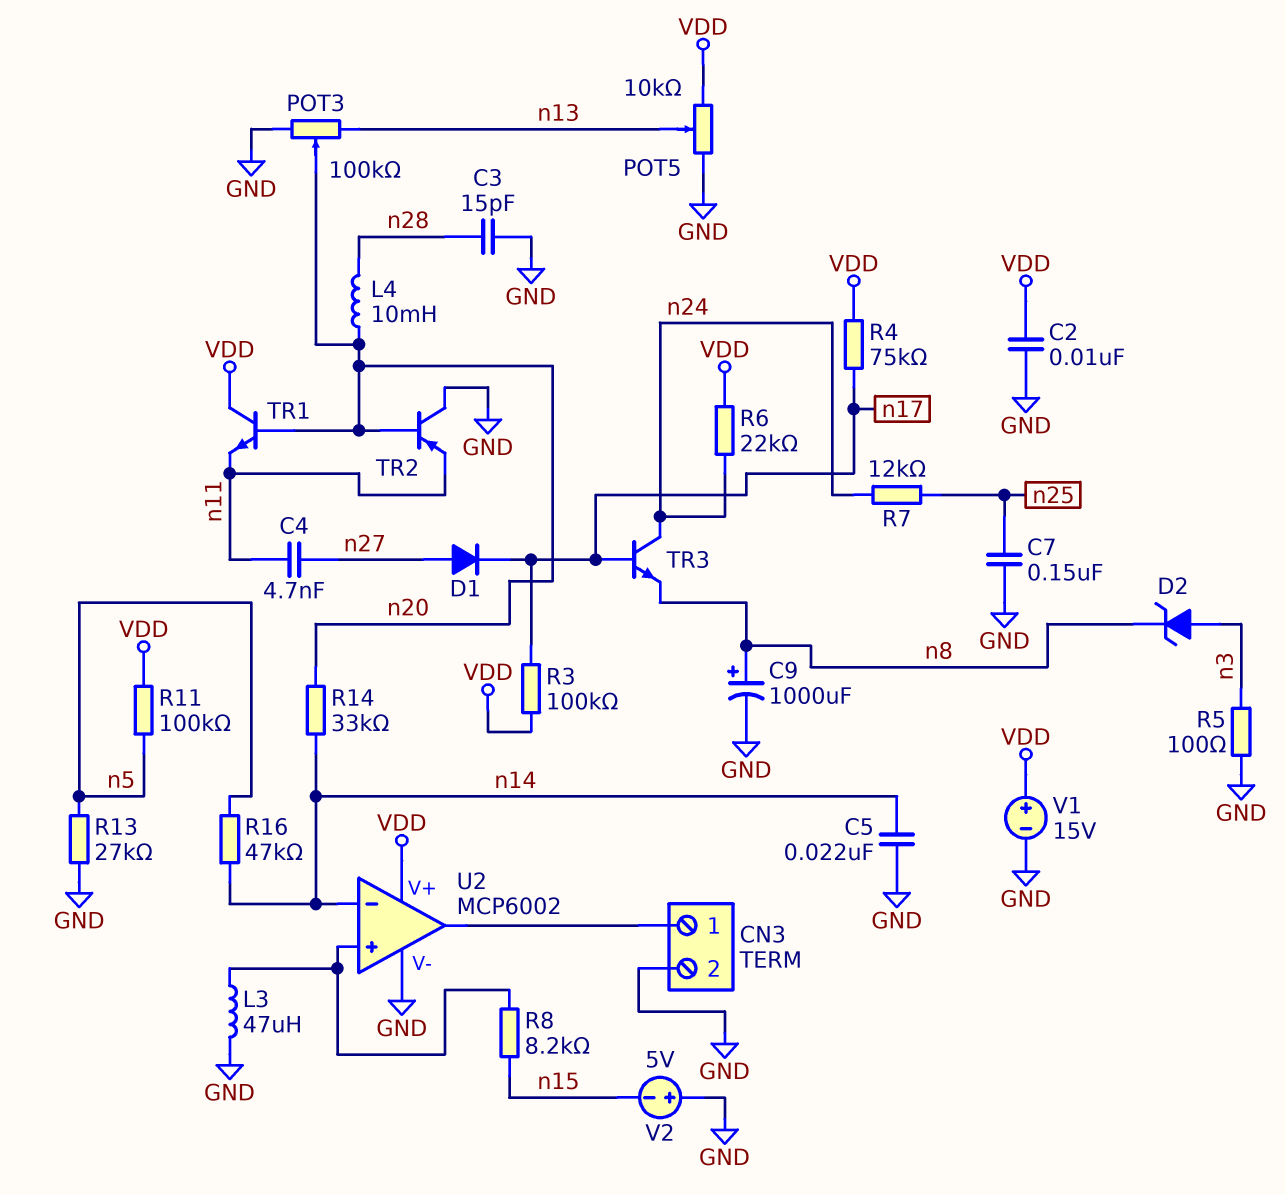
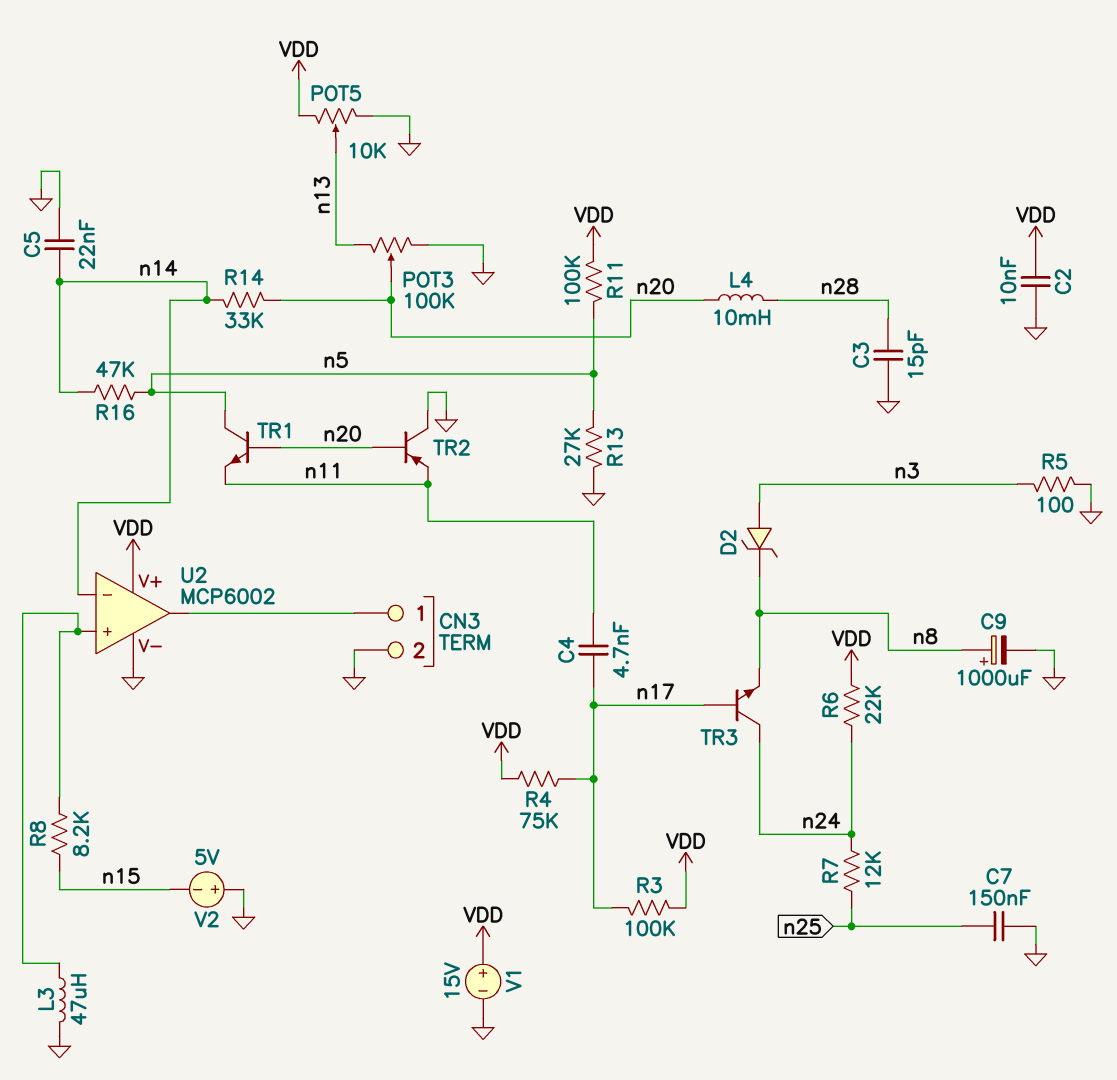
C4: 4.7nF (n11, n27) -> 4.7nF (n11, n17)
D1: diode (A n27, K n17) -> none
TR1: NPN (B n20, C VDD, E n11) -> NPN (B n20, C n5, E n11)

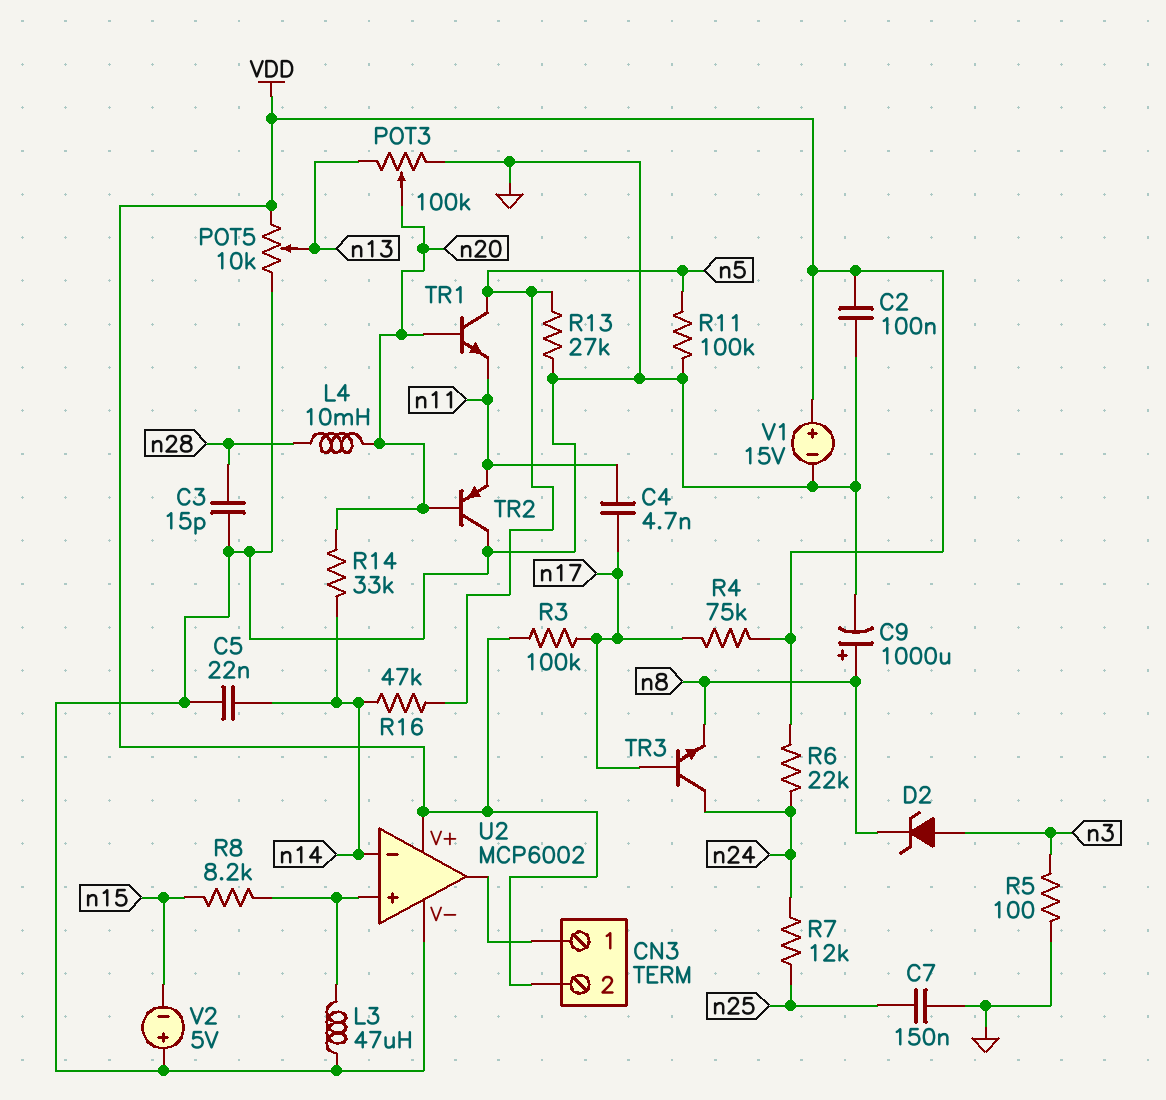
C2: 10nF (GND, VDD) -> 100nF (GND, VDD)
CN3 pin 2: GND -> VDD
R11: 100k (VDD, n5) -> 100k (GND, n5)

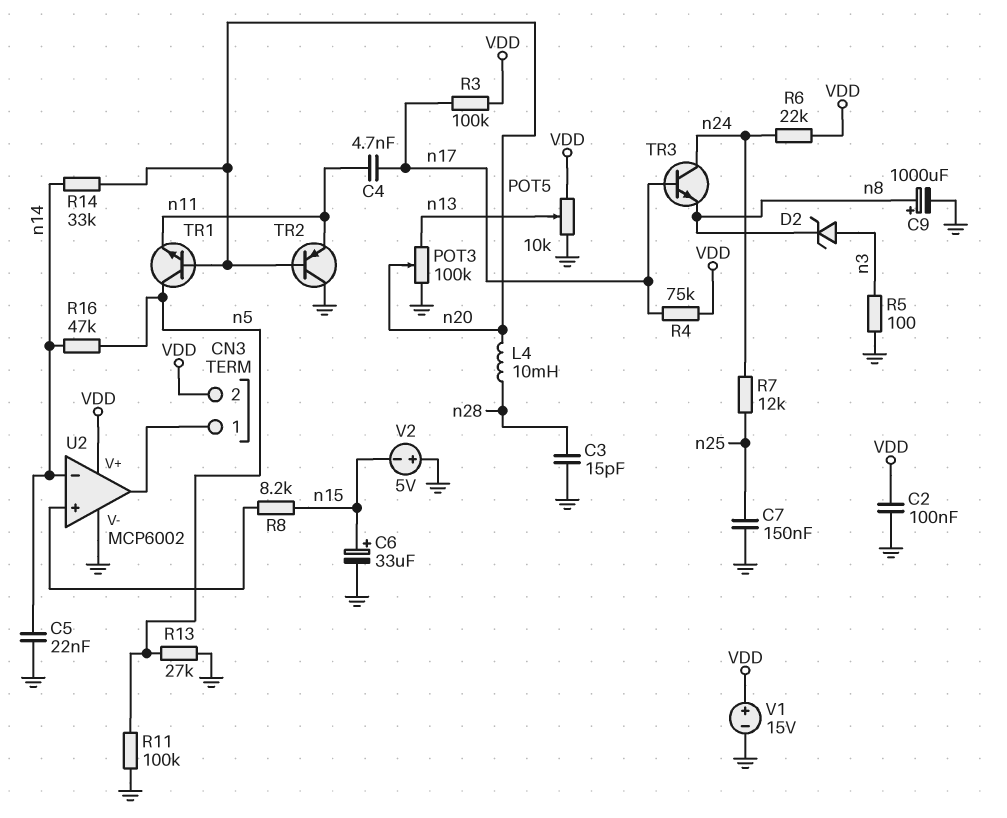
C6: none -> 33uF (plus n15, minus GND)
L3: 47uH (GND, U2/in+) -> none

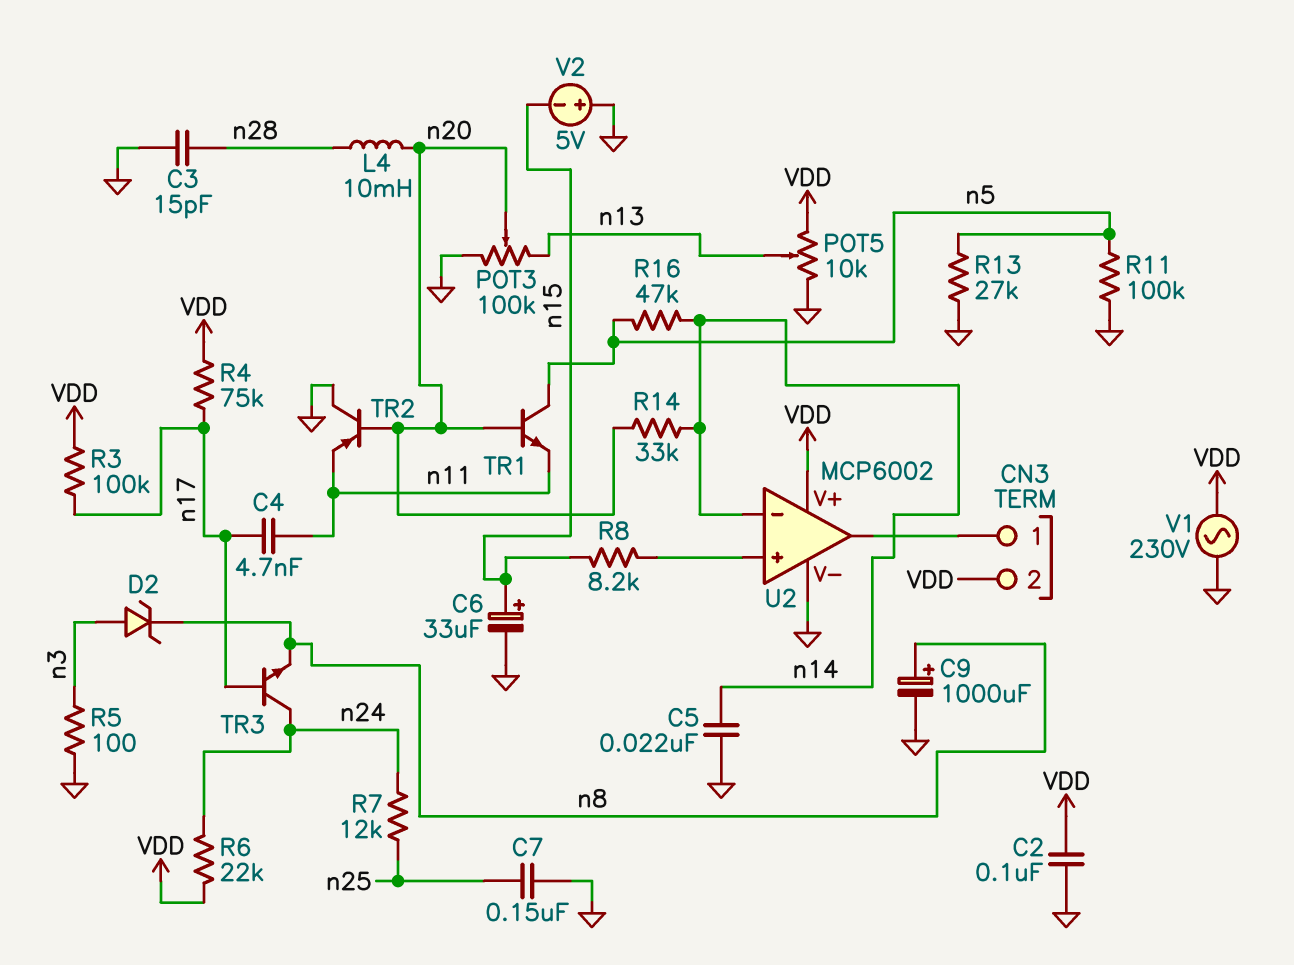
V1: 15V (plus VDD, minus GND) -> AC 230V (GND, VDD)

